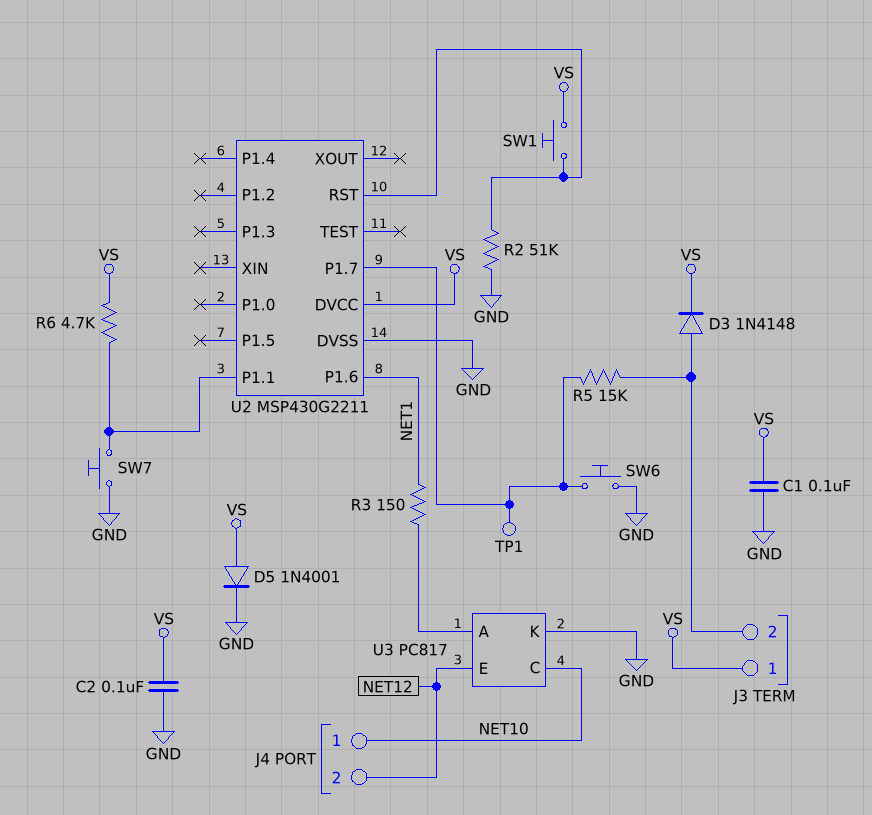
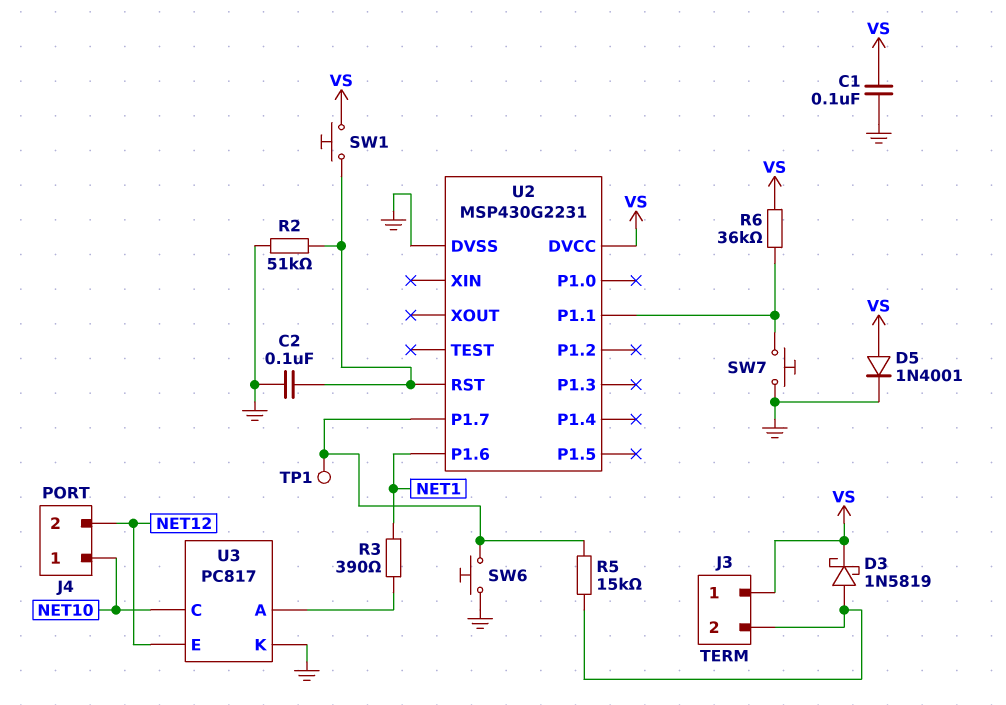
C2: 100nF (GND, VS) -> 100nF (GND, U2/RST)
D3: diode 1N4148 (A J3/2, K VS) -> schottky 1N5819 (A J3/2, K VS)
R3: 150 (NET1, U3/A) -> 390 (NET1, U3/A)
R6: 4.7k (U2/P1.1, VS) -> 36k (U2/P1.1, VS)
U2: MSP430G2211 -> MSP430G2231

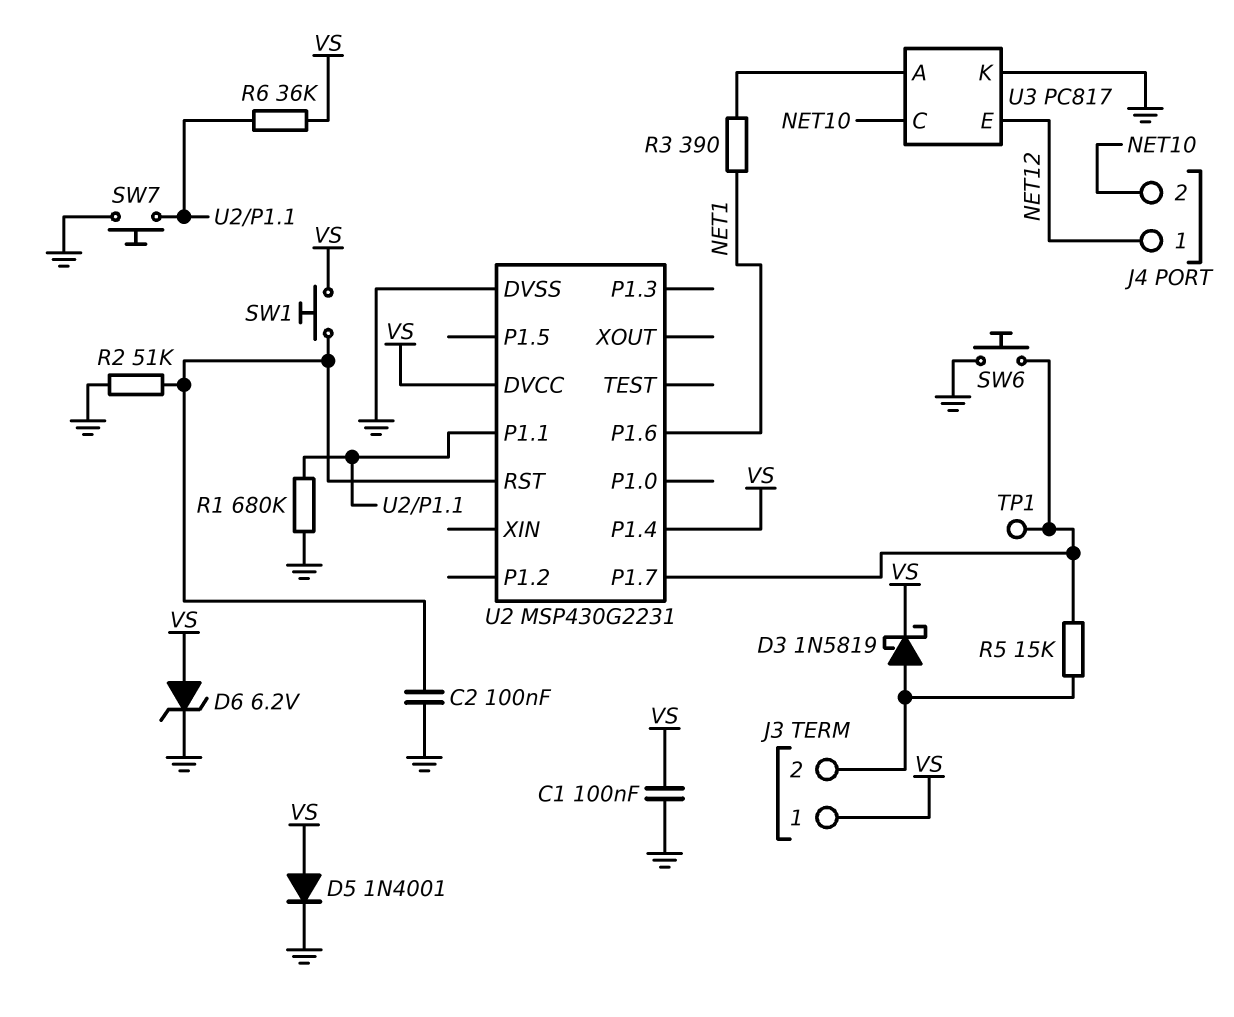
D6: none -> zener 6.2V (A VS, K GND)
J4 pin 1: NET10 -> NET12
J4 pin 2: NET12 -> NET10
R1: none -> 680k (GND, U2/P1.1)
U2 pin P1.4: none -> VS

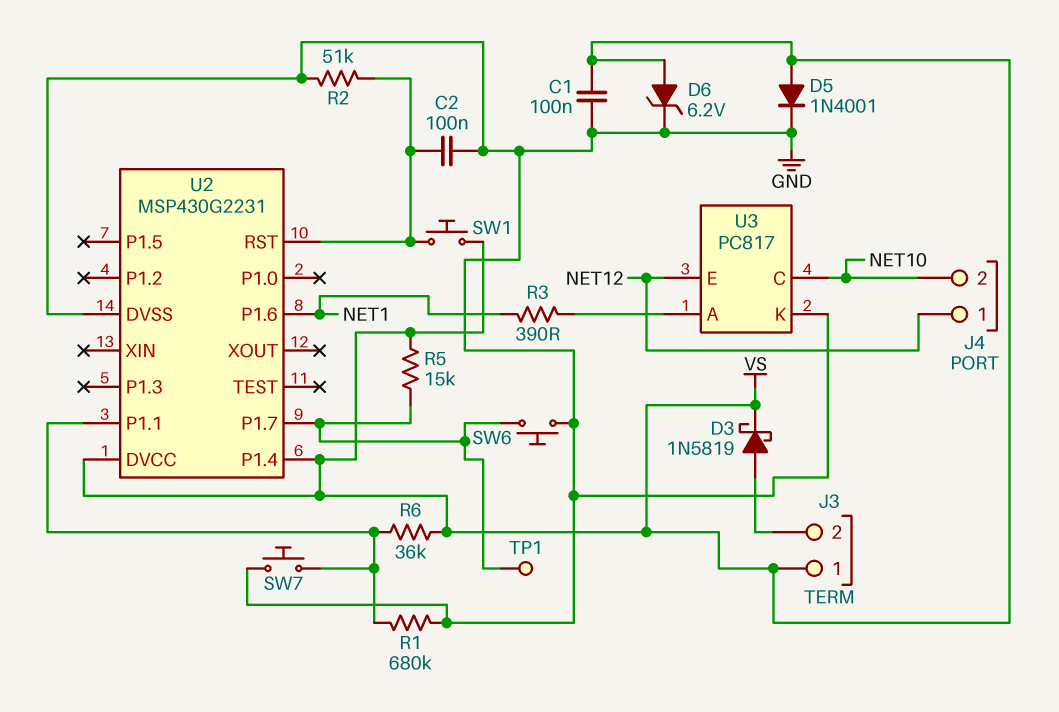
R5: 15k (J3/2, U2/P1.7) -> 15k (U2/P1.7, VS)

